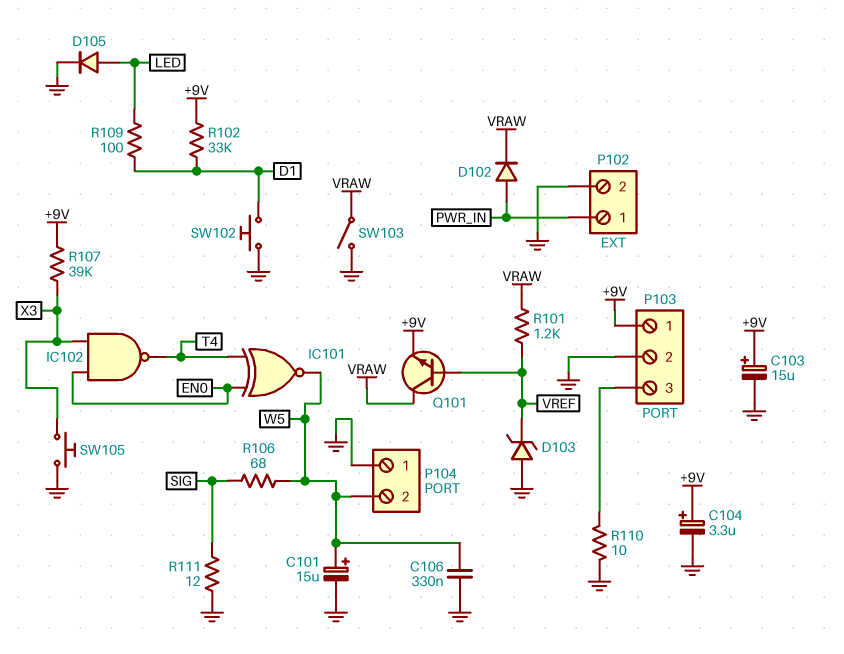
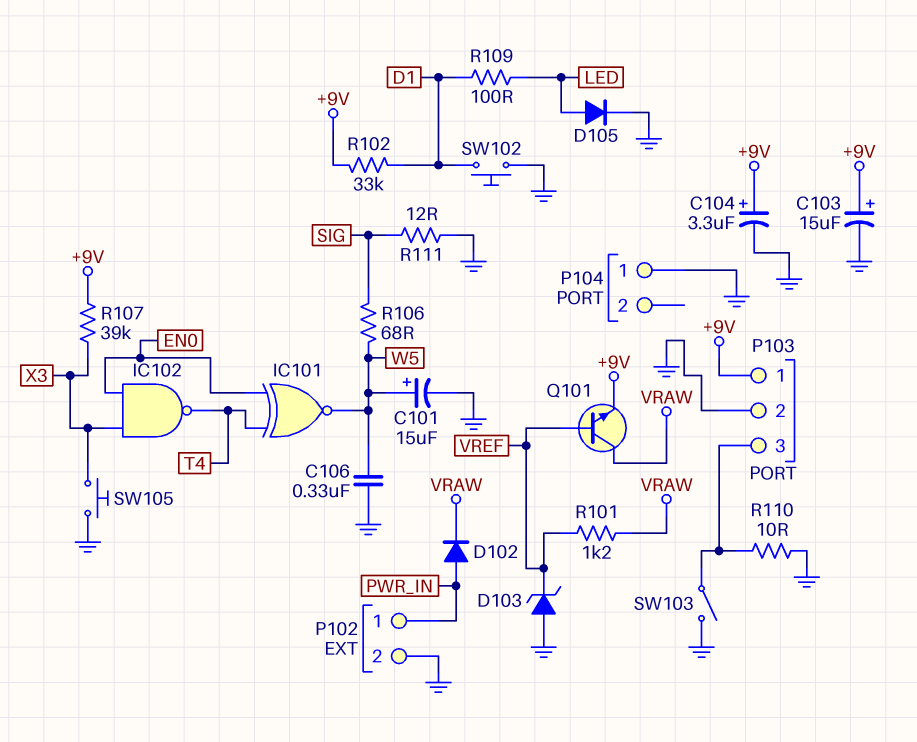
P104 pin 2: W5 -> none
SW103: switch (GND, VRAW) -> switch (GND, P103/3)

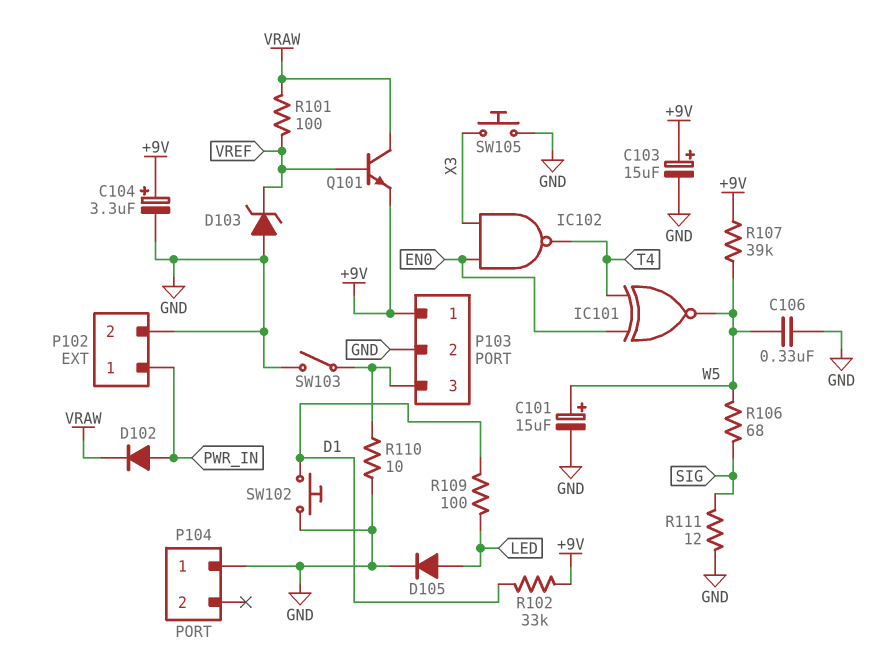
R101: 1.2k (VRAW, VREF) -> 100 (VRAW, VREF)
R107: 39k (+9V, X3) -> 39k (+9V, W5)

